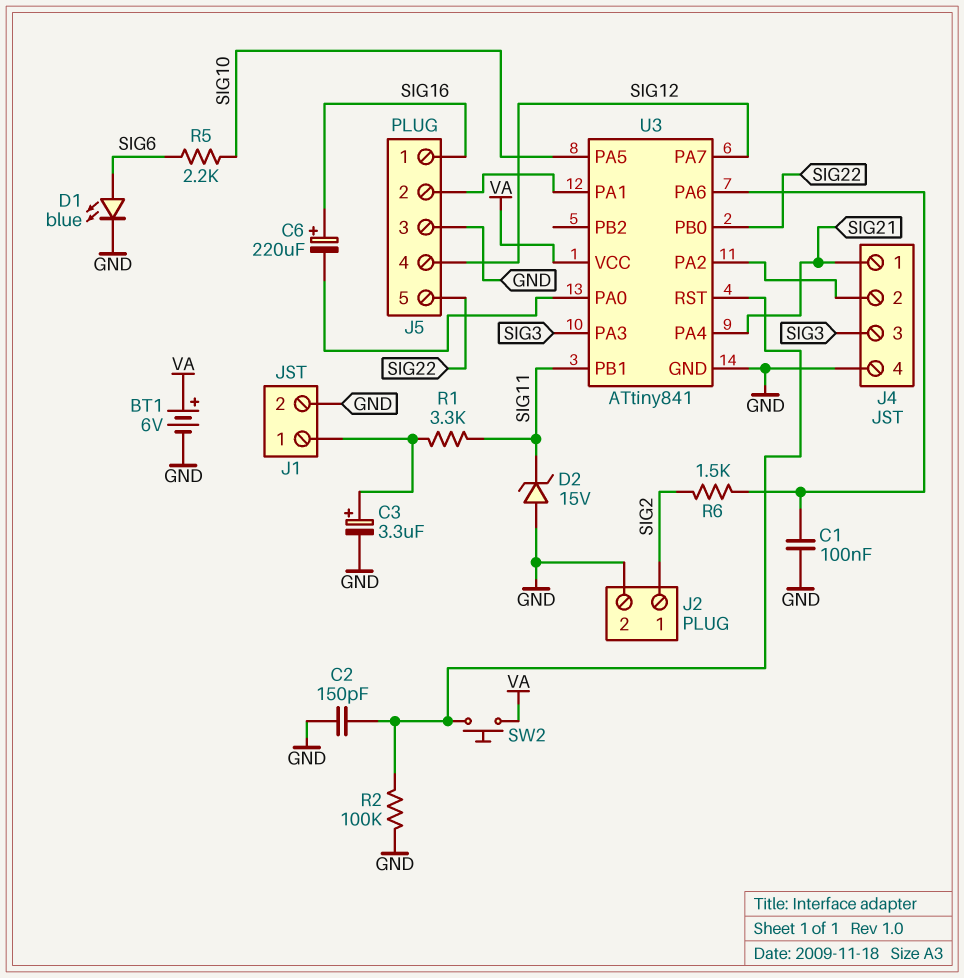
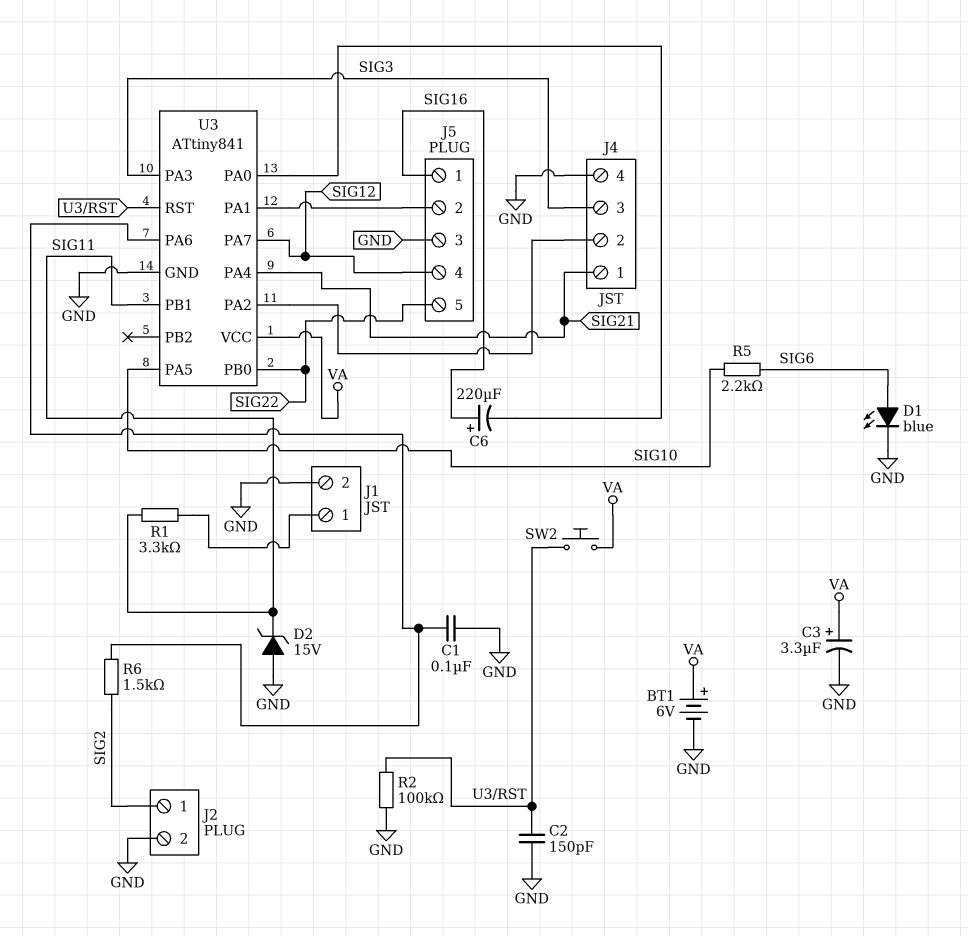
C3: 3.3uF (plus J1/1, minus GND) -> 3.3uF (plus VA, minus GND)

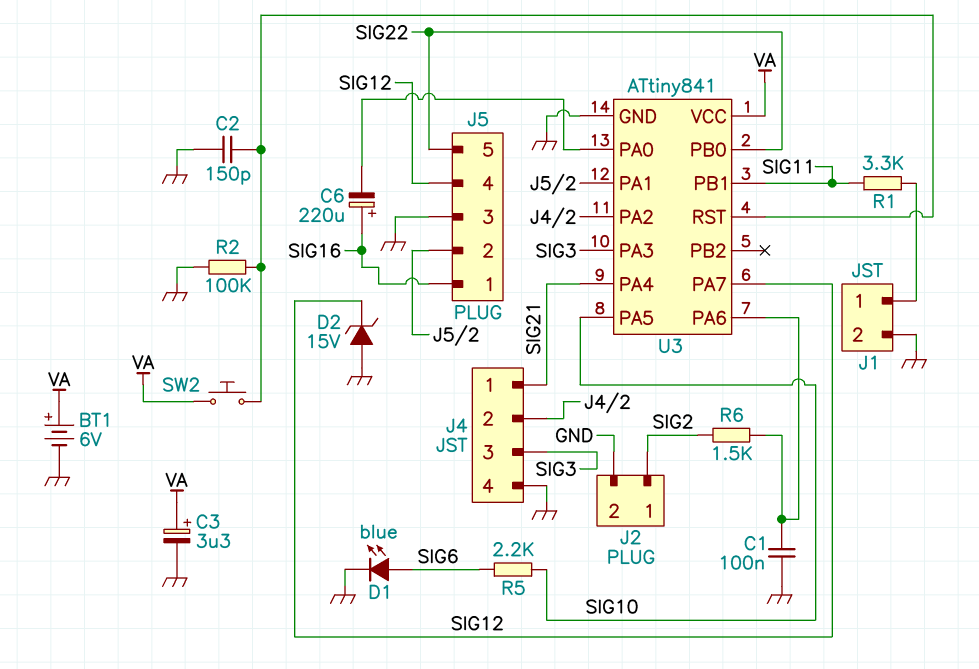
D2: zener 15V (A GND, K SIG11) -> zener 15V (A GND, K SIG12)

